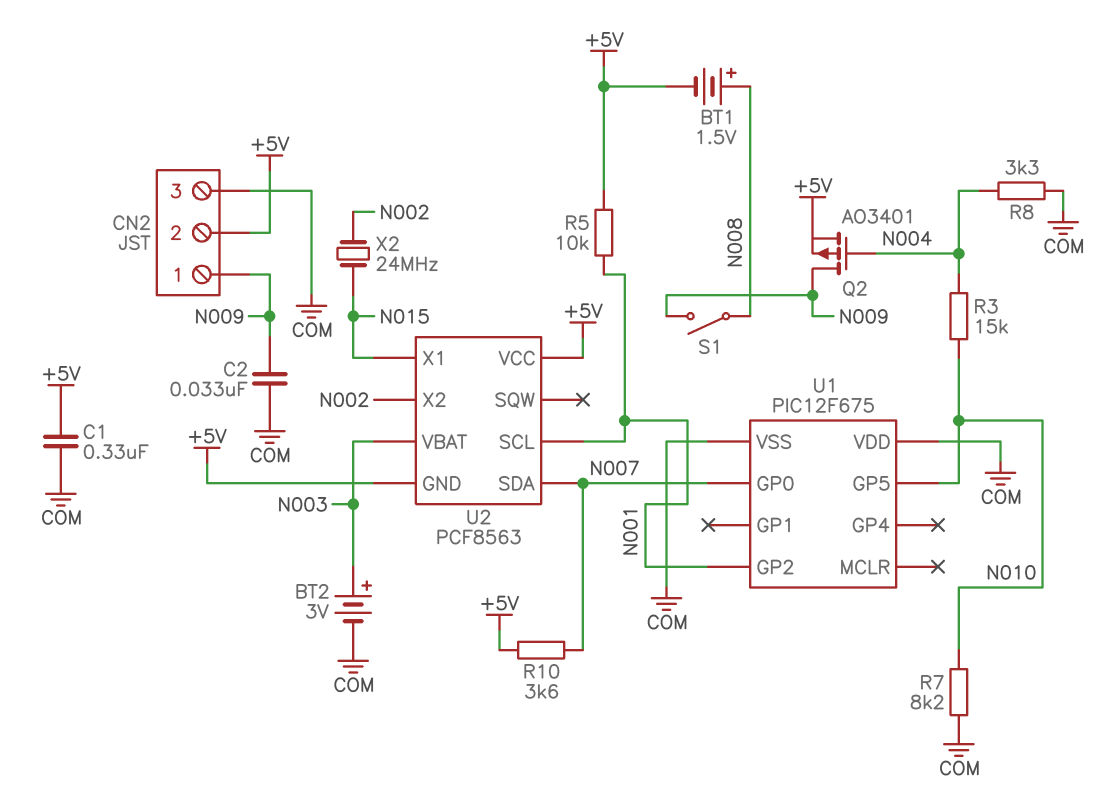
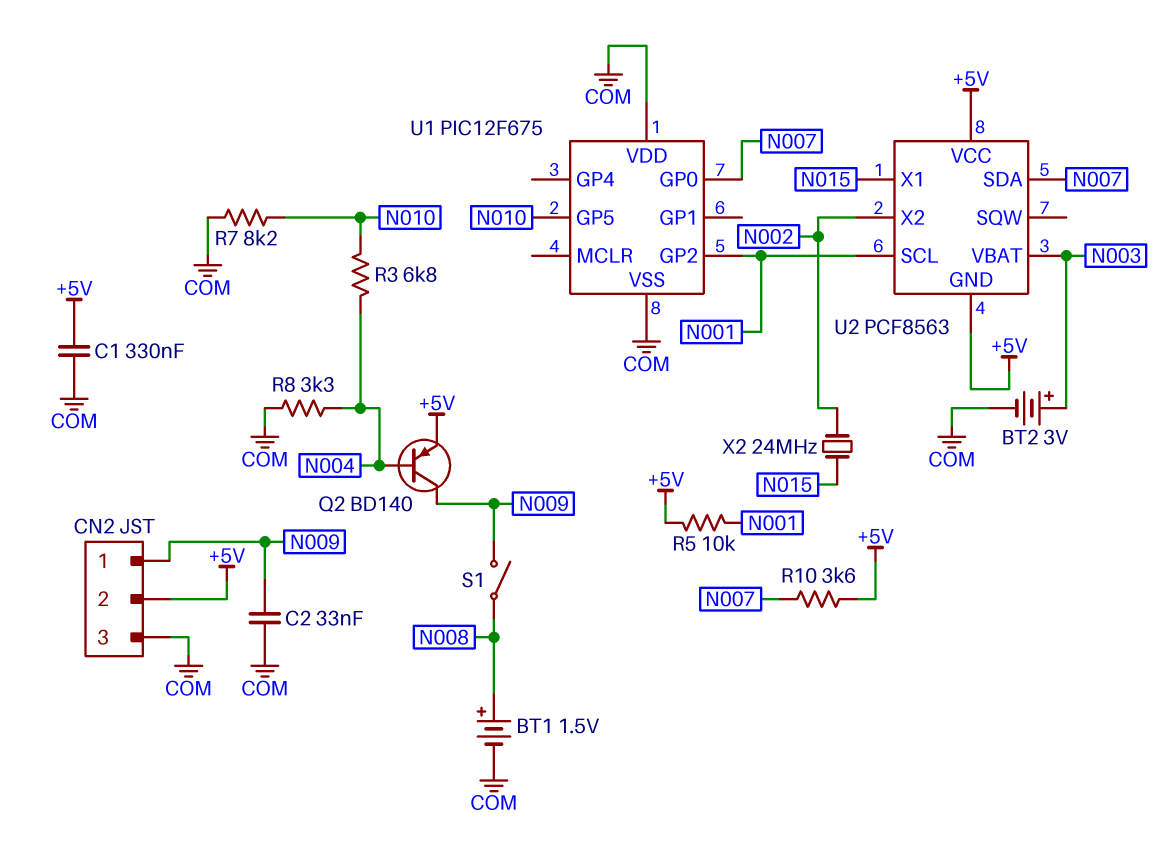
BT1: 1.5V (plus N008, minus +5V) -> 1.5V (plus N008, minus COM)
Q2: PMOS AO3401 (G N004, D N009, S +5V) -> PNP BD140 (B N004, C N009, E +5V)
R3: 15k (N004, N010) -> 6.8k (N004, N010)

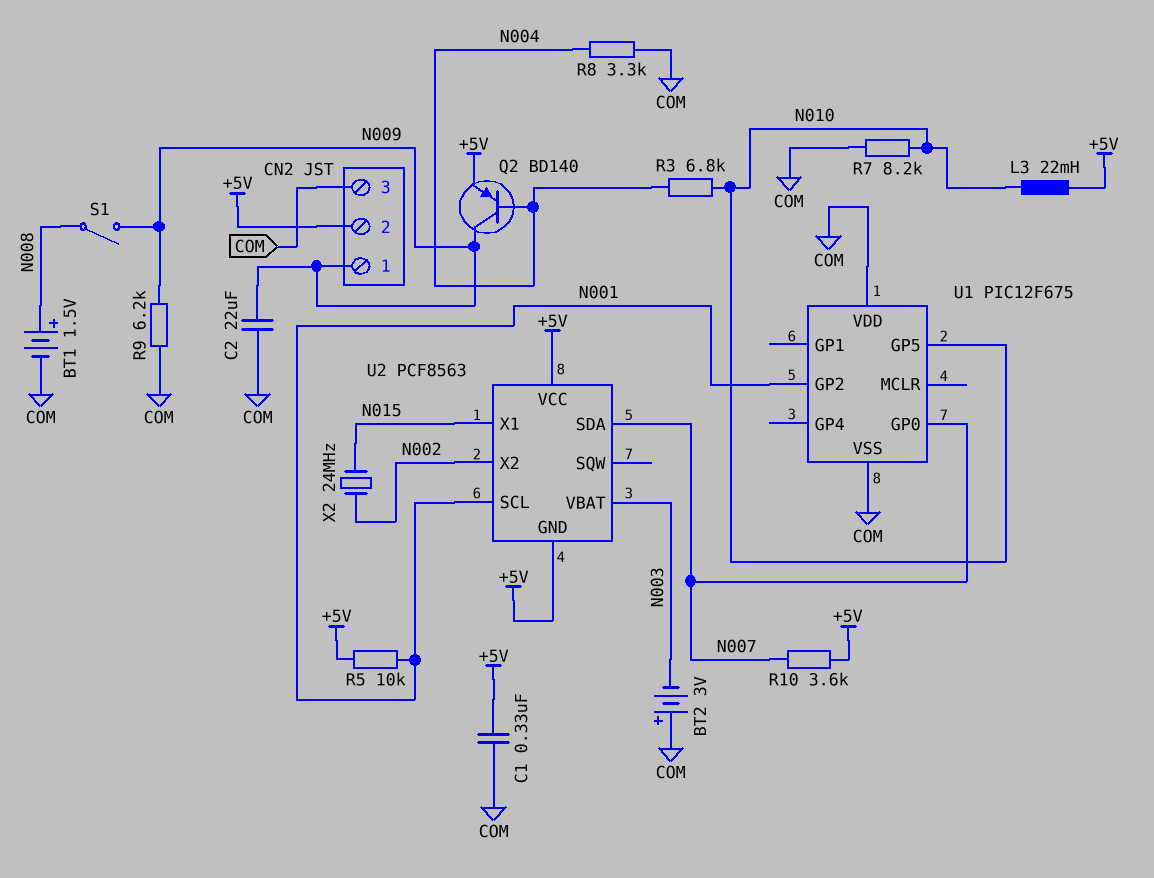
BT2: 3V (plus N003, minus COM) -> 3V (plus COM, minus N003)
C2: 33nF (COM, N009) -> 22uF (COM, N009)
L3: none -> 22mH (+5V, N010)
R9: none -> 6.2k (COM, N009)

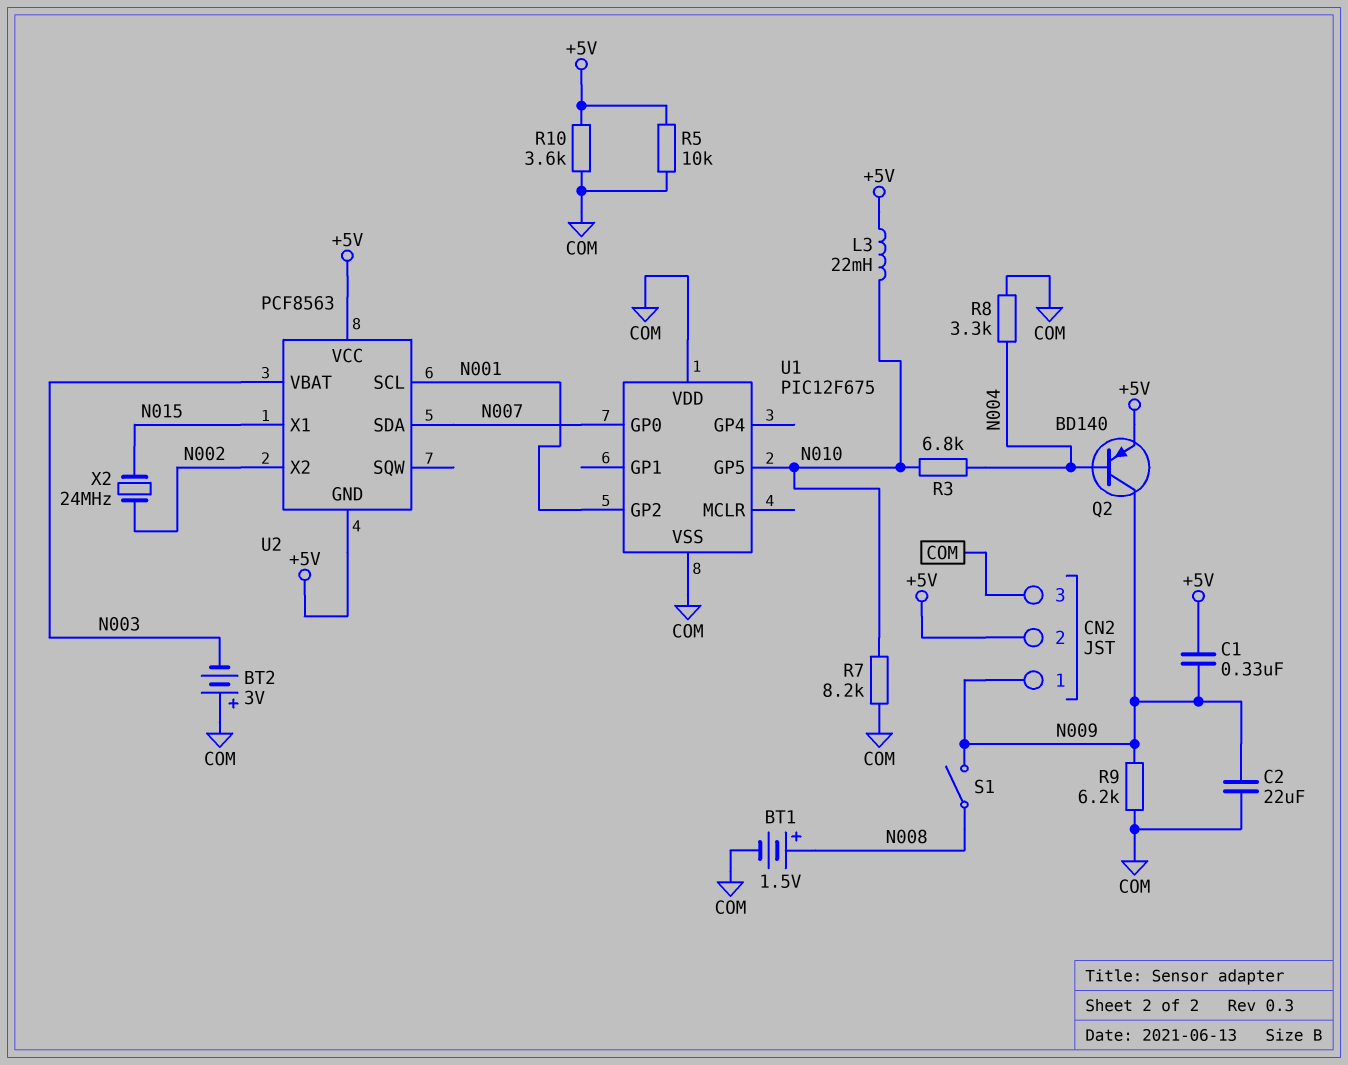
C1: 330nF (+5V, COM) -> 330nF (+5V, N009)
R5: 10k (+5V, N001) -> 10k (+5V, COM)
R10: 3.6k (+5V, N007) -> 3.6k (+5V, COM)

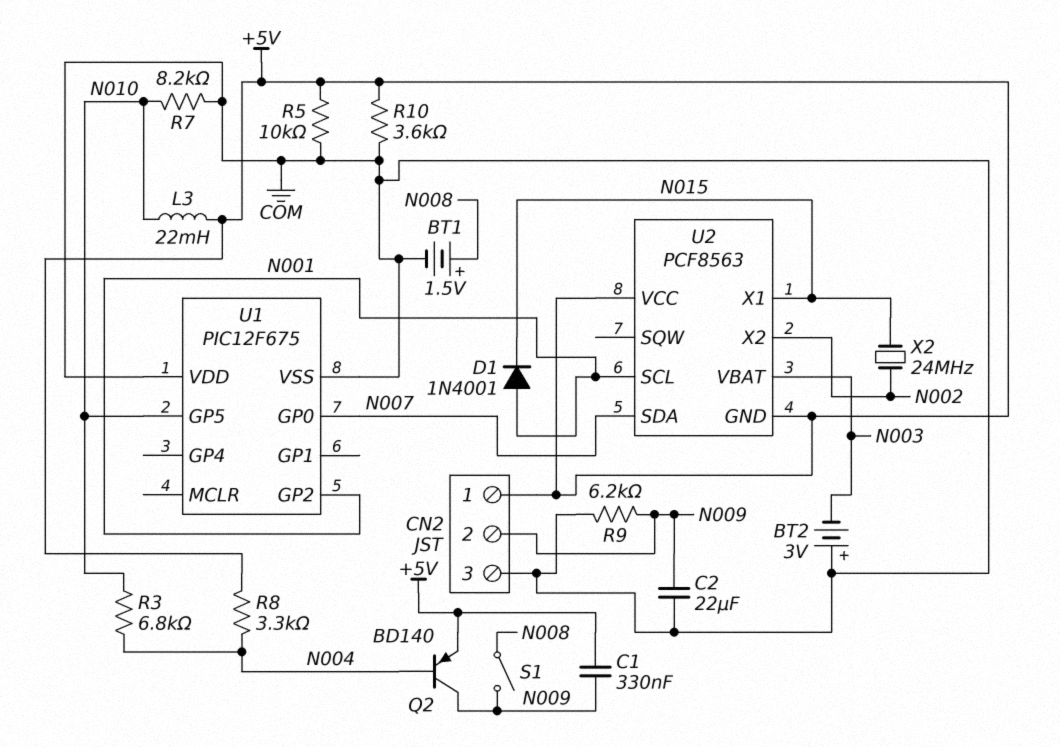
CN2 pin 1: N009 -> +5V
CN2 pin 2: +5V -> N009
D1: none -> diode 1N4001 (A N001, K N015)
R8: 3.3k (COM, N004) -> 3.3k (+5V, N004)

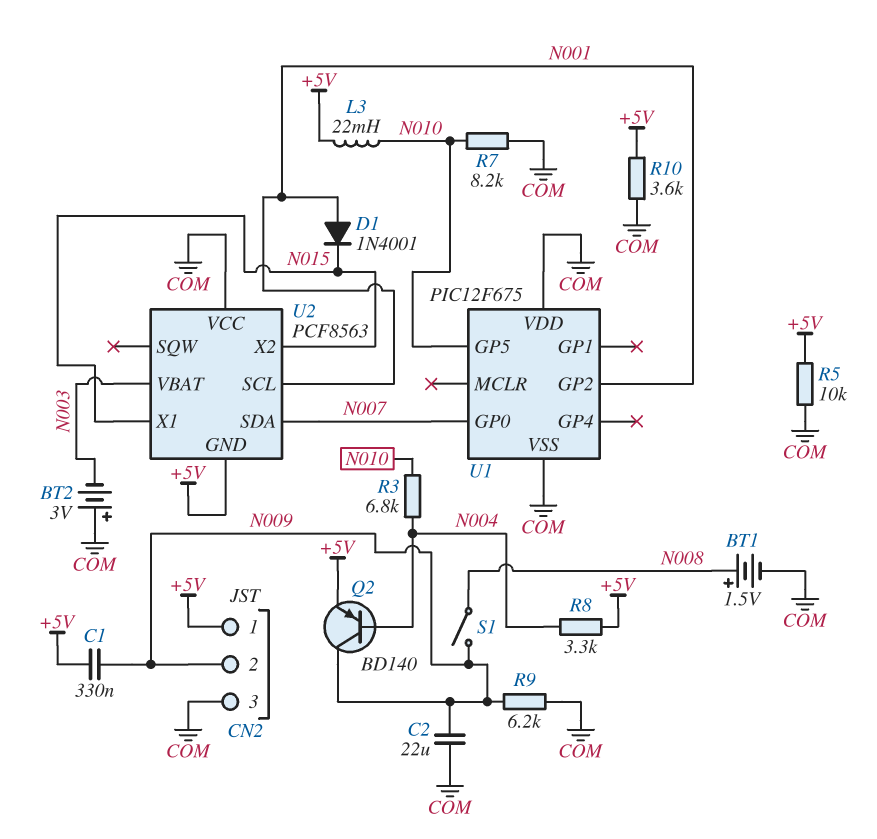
U2 pin VCC: +5V -> COM
U2 pin X2: N002 -> N015
X2: 24MHz (N002, N015) -> none

